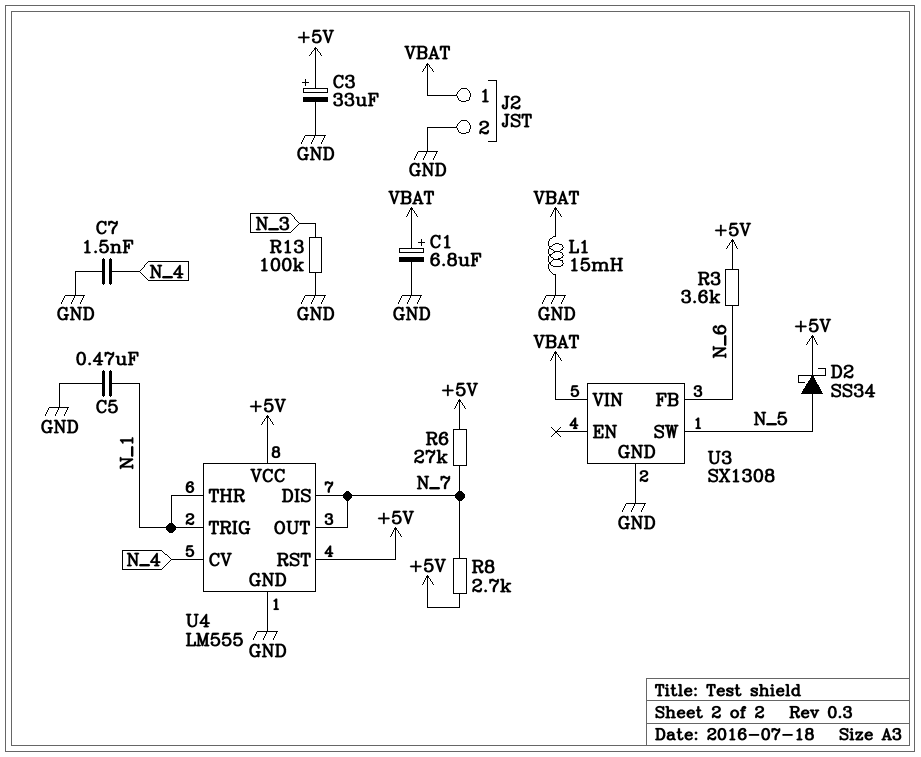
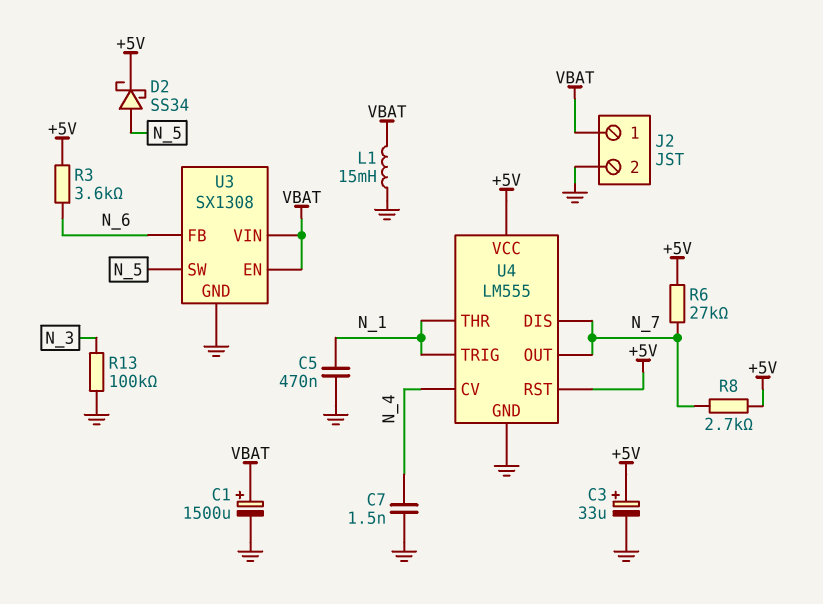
C1: 6.8uF (plus VBAT, minus GND) -> 1500uF (plus VBAT, minus GND)
U3 pin EN: none -> VBAT

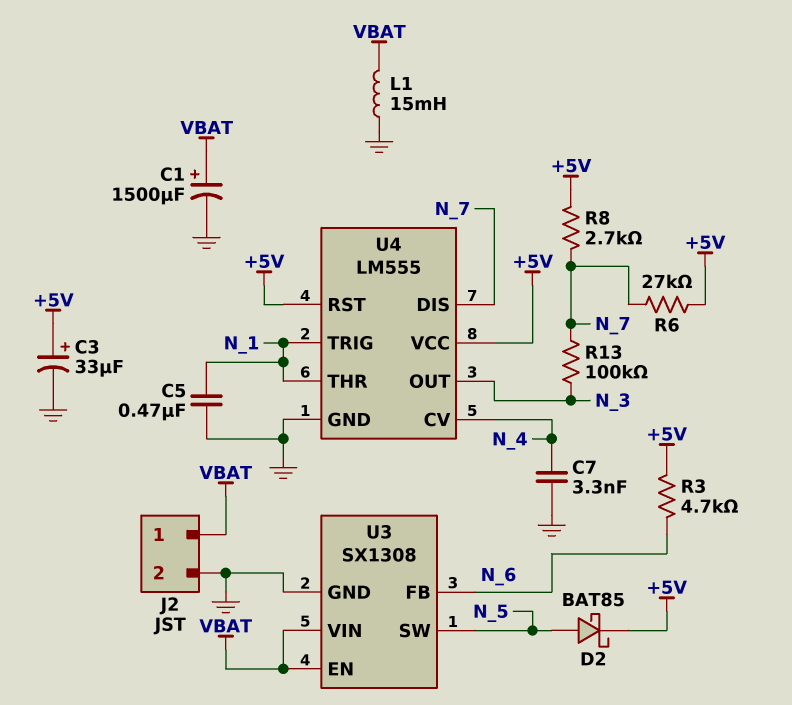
C7: 1.5nF (GND, N_4) -> 3.3nF (GND, N_4)
D2: schottky SS34 (A N_5, K +5V) -> schottky BAT85 (A N_5, K +5V)
R3: 3.6k (+5V, N_6) -> 4.7k (+5V, N_6)
R13: 100k (GND, N_3) -> 100k (N_3, N_7)
U4 pin OUT: N_7 -> N_3

